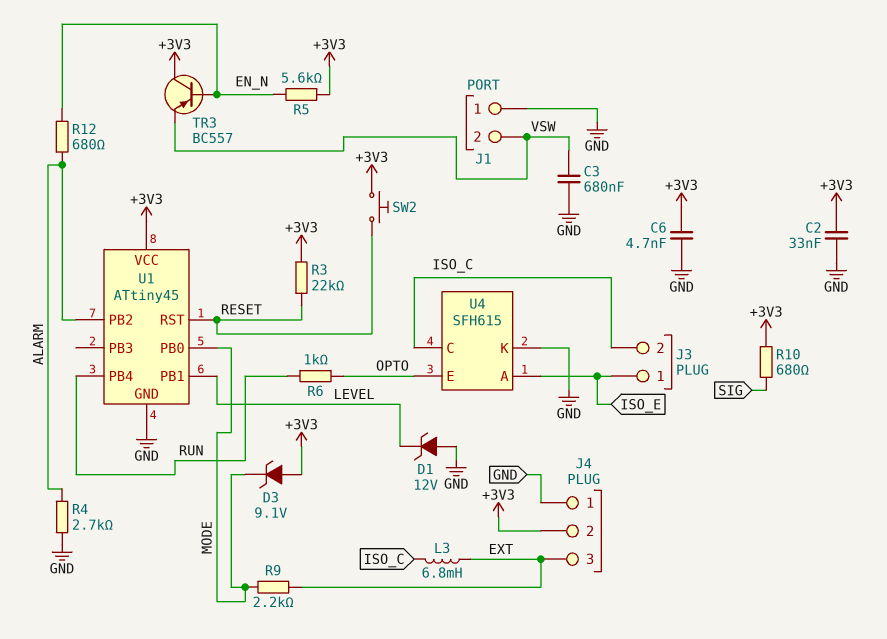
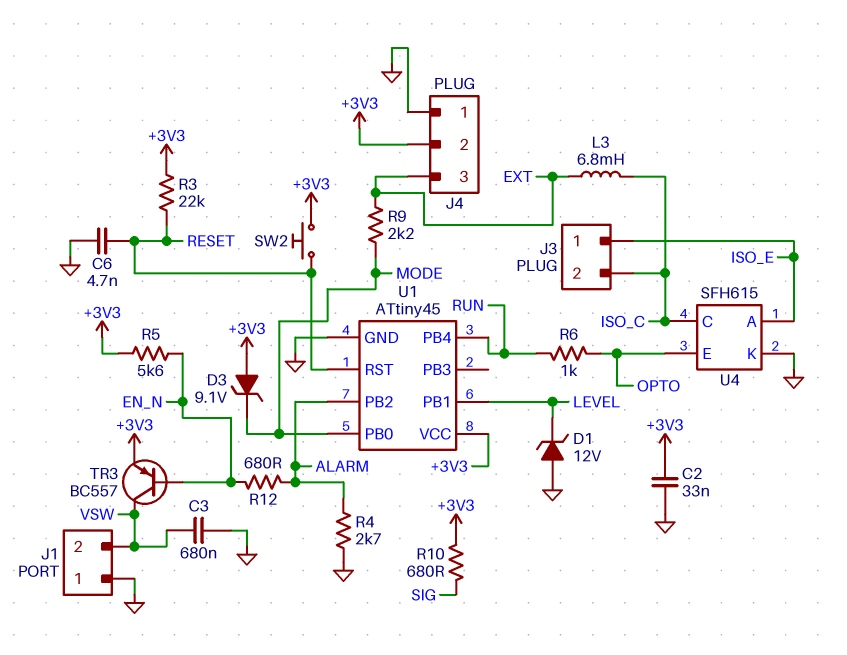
C6: 4.7nF (+3V3, GND) -> 4.7nF (GND, RESET)
TR3: PNP BC557 (B EN_N, C +3V3, E VSW) -> PNP BC557 (B EN_N, C VSW, E +3V3)

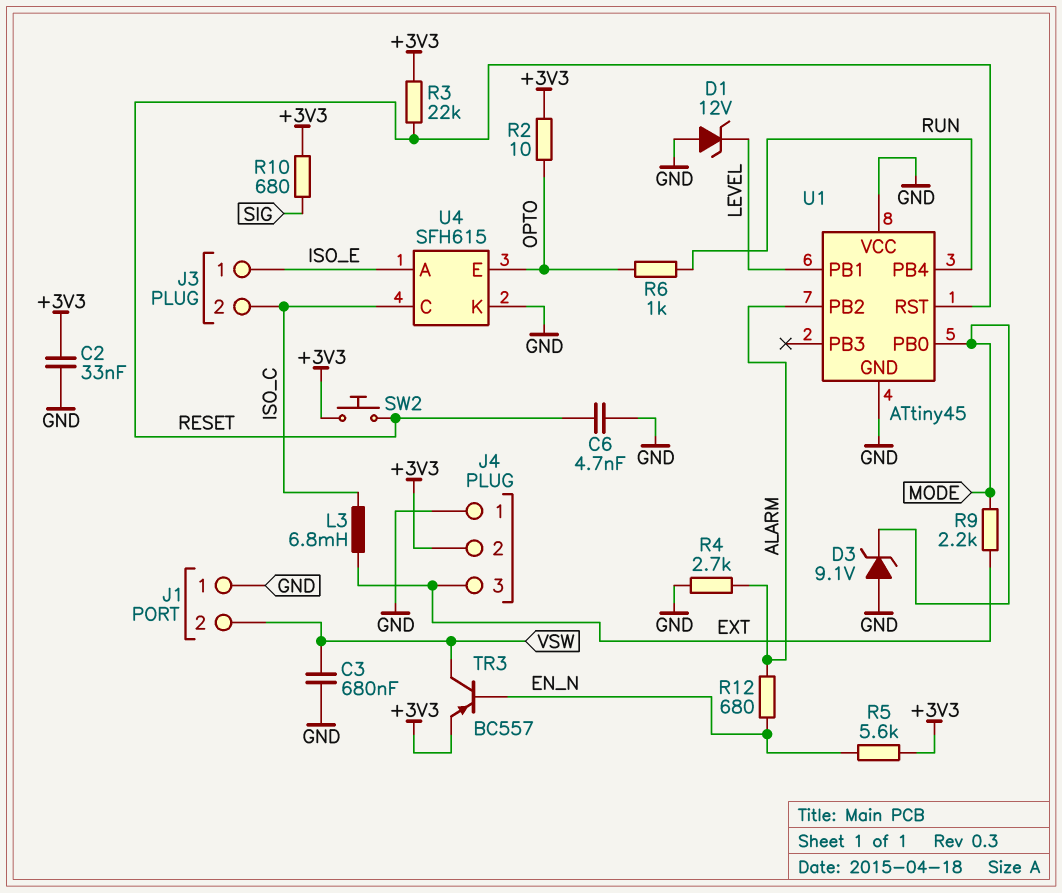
D3: zener 9.1V (A +3V3, K MODE) -> zener 9.1V (A GND, K MODE)
R2: none -> 10 (+3V3, OPTO)
U1 pin VCC: +3V3 -> GND

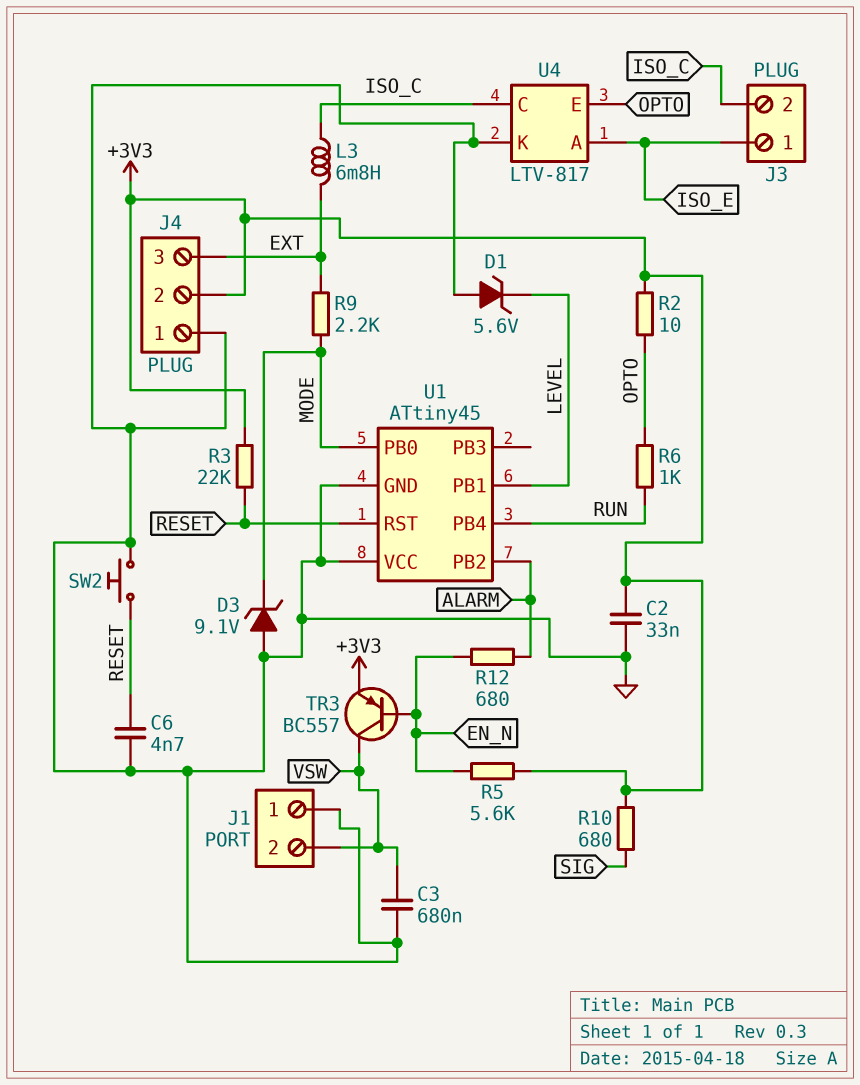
D1: zener 12V (A GND, K LEVEL) -> zener 5.6V (A GND, K LEVEL)
R4: 2.7k (ALARM, GND) -> none
SW2: button (+3V3, RESET) -> button (GND, RESET)
U4: SFH615 -> LTV-817

